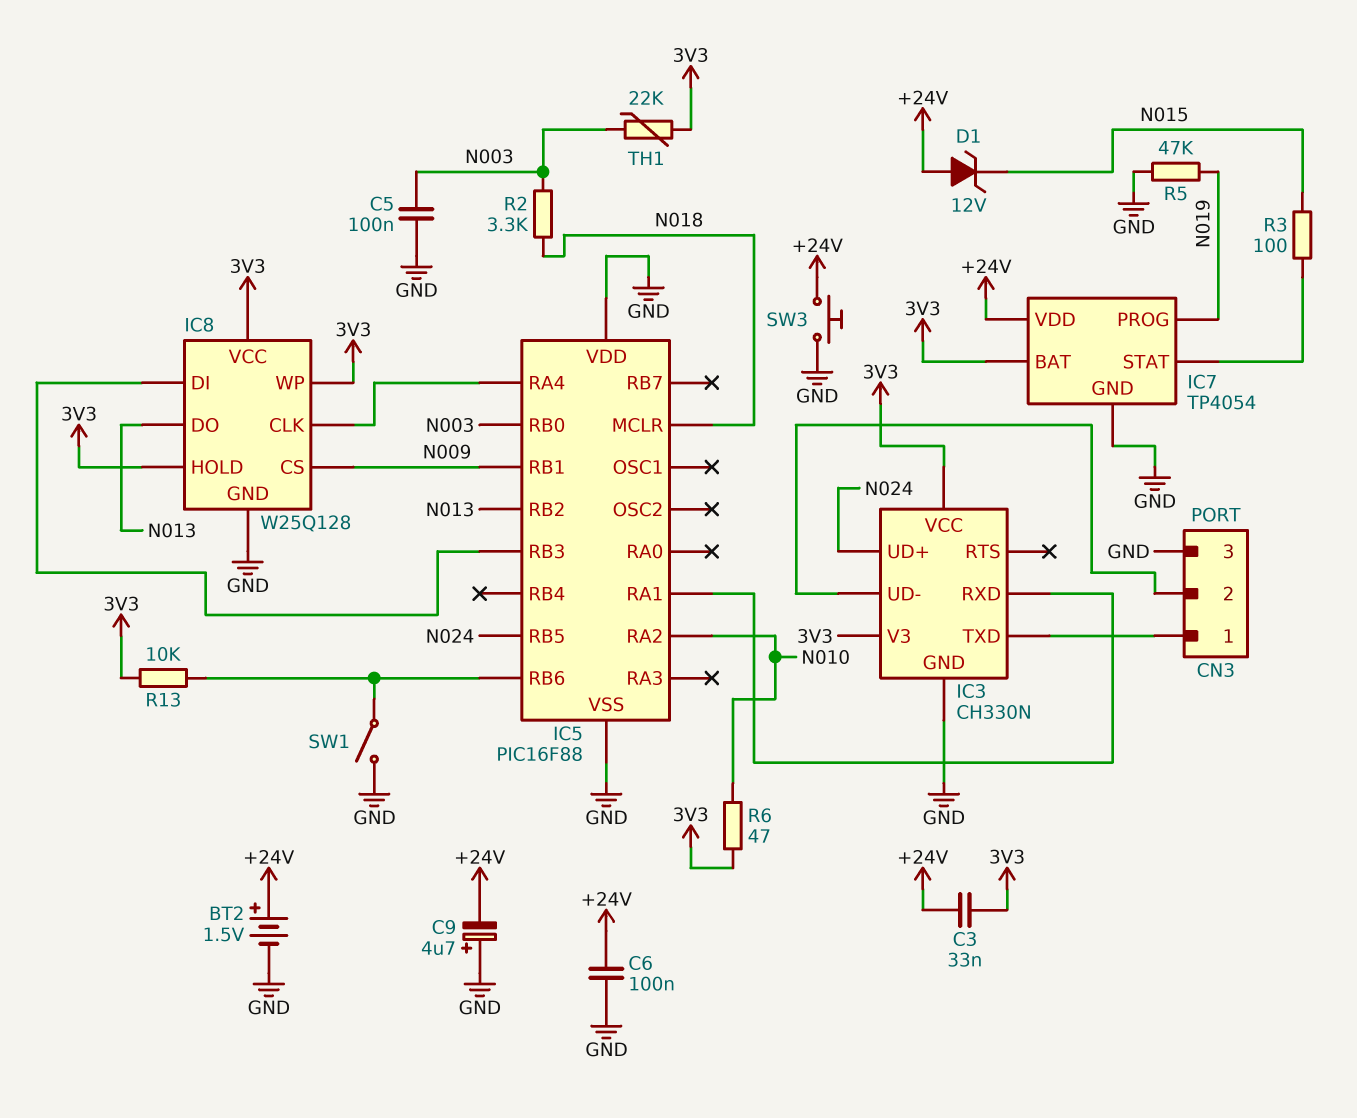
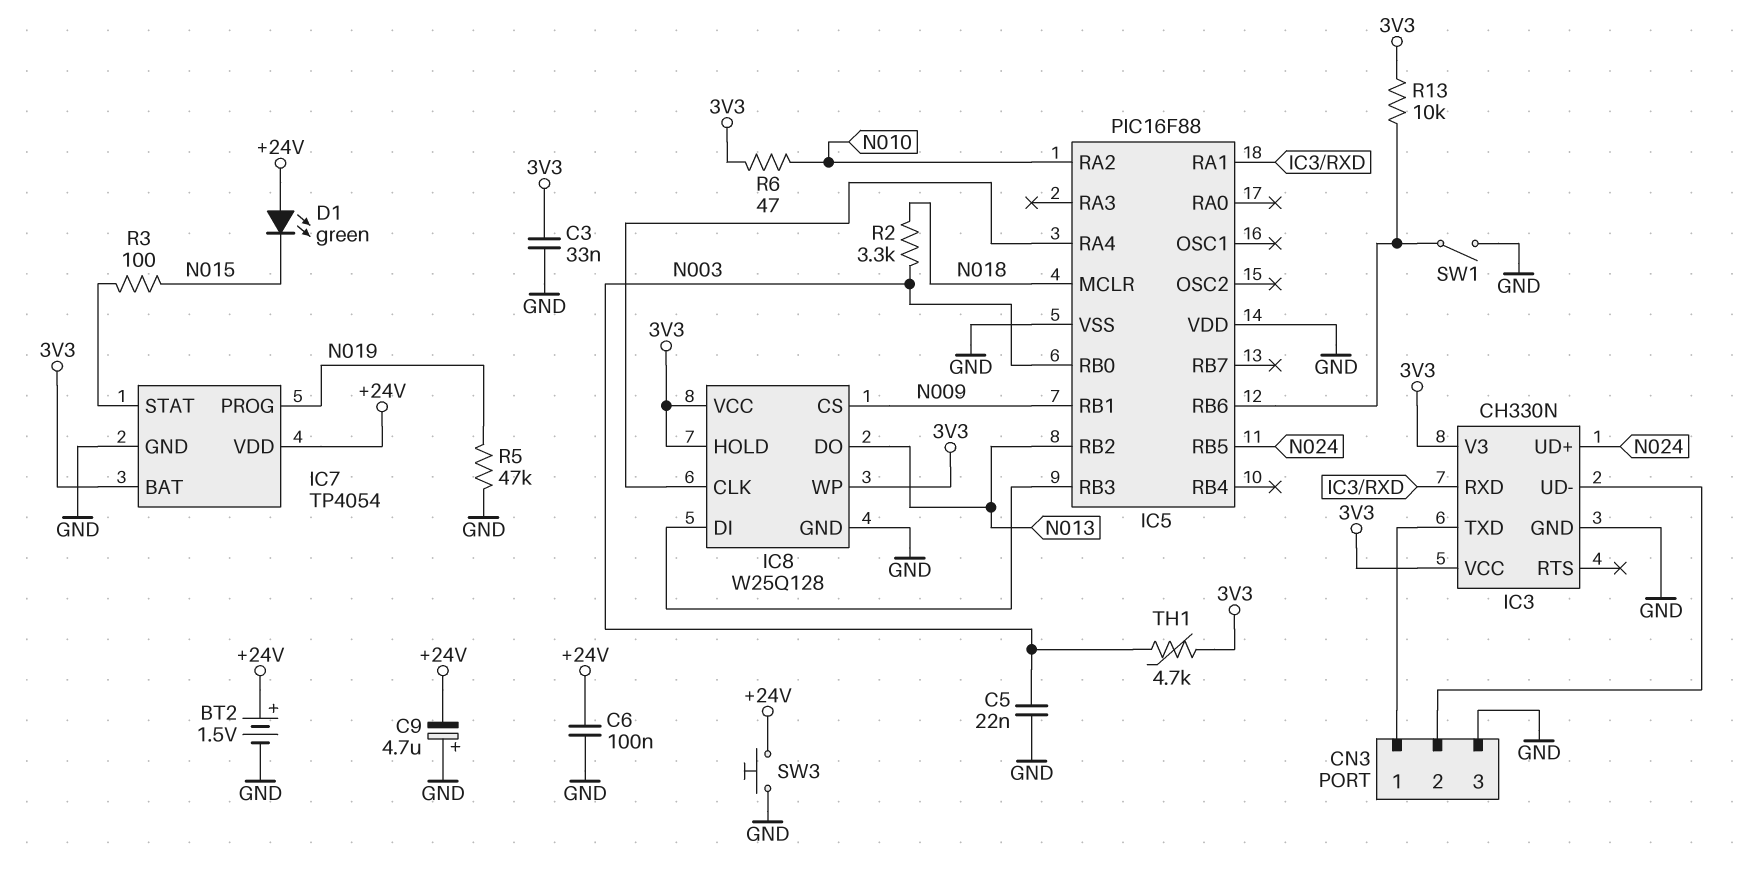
C3: 33nF (+24V, 3V3) -> 33nF (3V3, GND)
C5: 100nF (GND, N003) -> 22nF (GND, N003)
D1: zener 12V (A +24V, K N015) -> LED green (A +24V, K N015)
TH1: 22k (3V3, N003) -> 4.7k (3V3, N003)

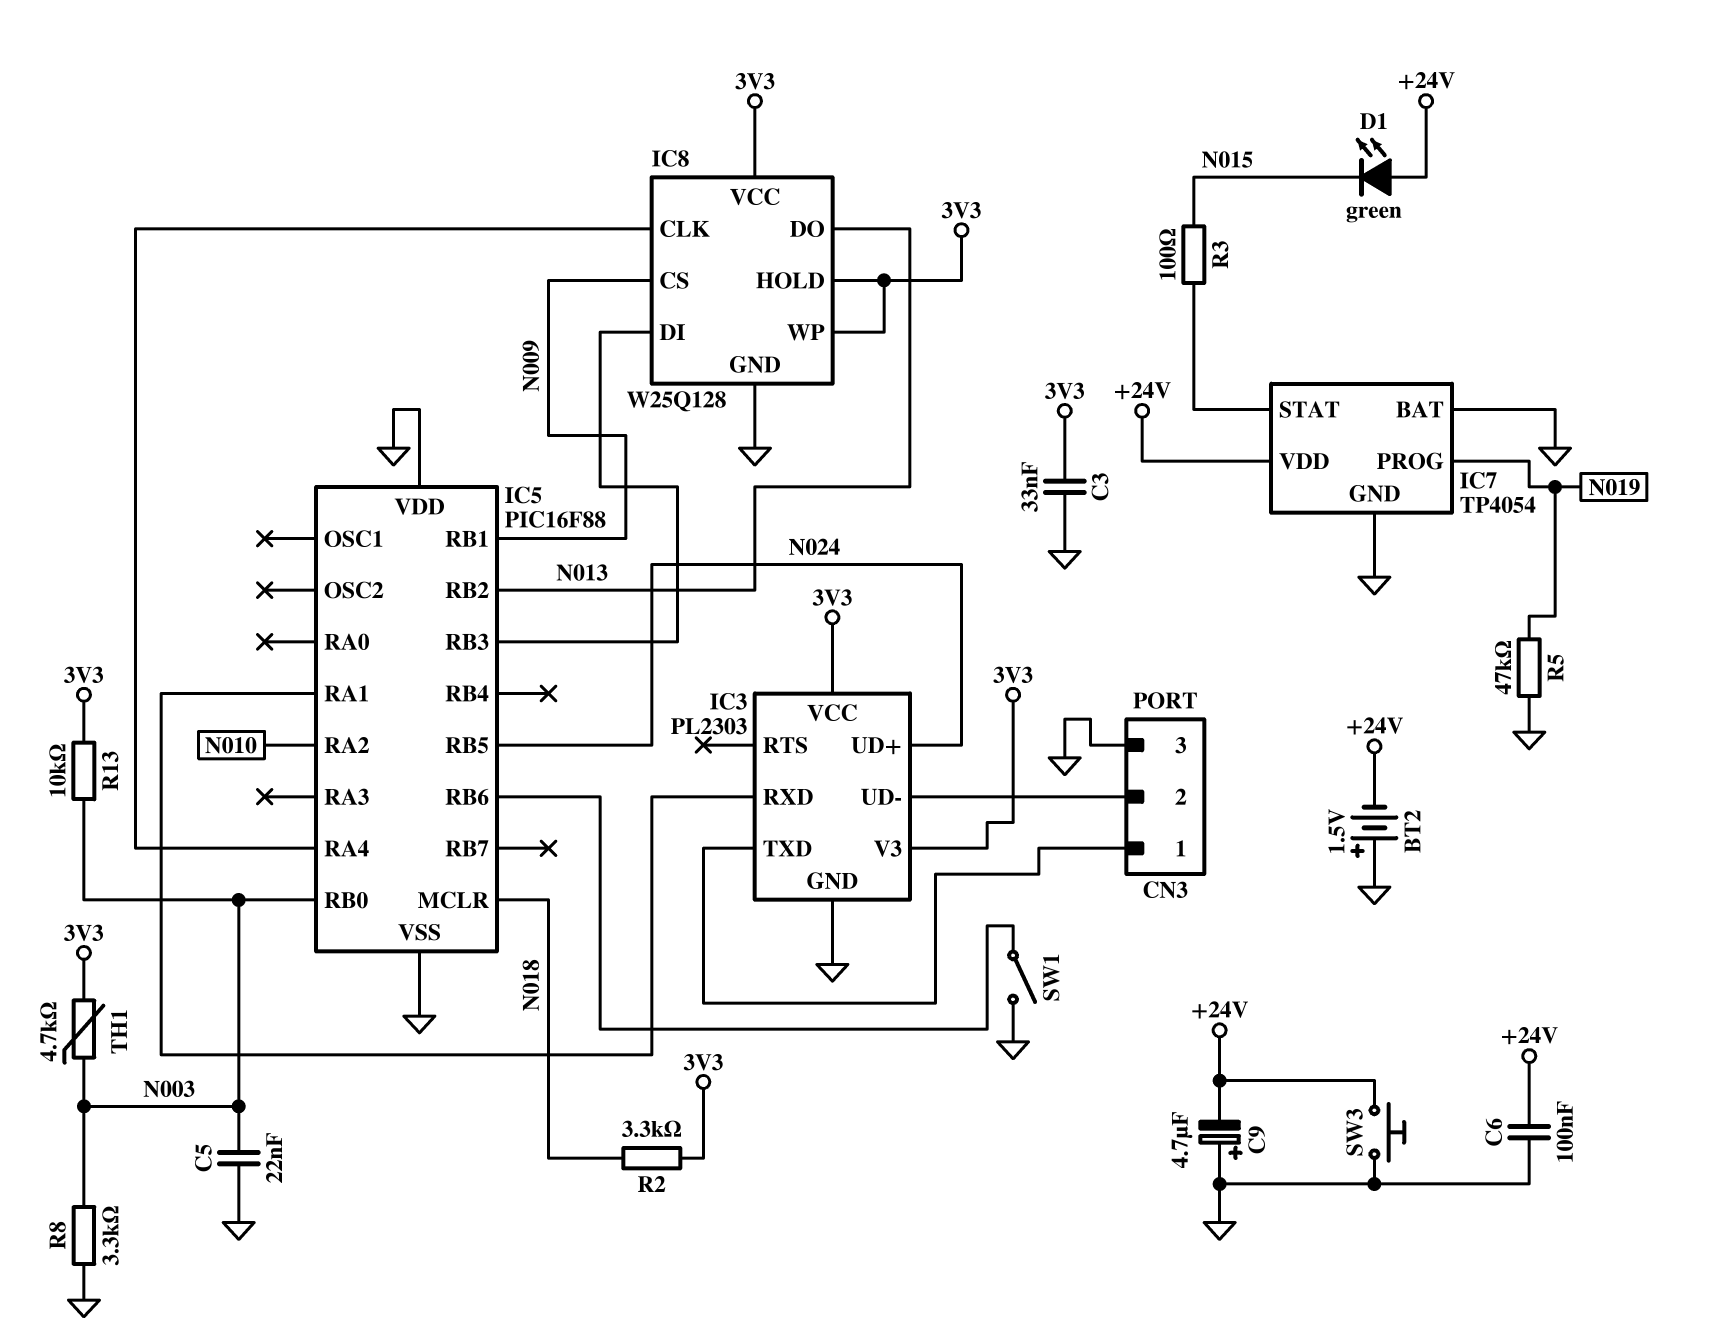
BT2: 1.5V (plus +24V, minus GND) -> 1.5V (plus GND, minus +24V)
IC3: CH330N -> PL2303
IC7 pin BAT: 3V3 -> GND
R2: 3.3k (N003, N018) -> 3.3k (3V3, N018)
R6: 47 (3V3, N010) -> none
R8: none -> 3.3k (GND, N003)
R13: 10k (3V3, IC5/RB6) -> 10k (3V3, N003)

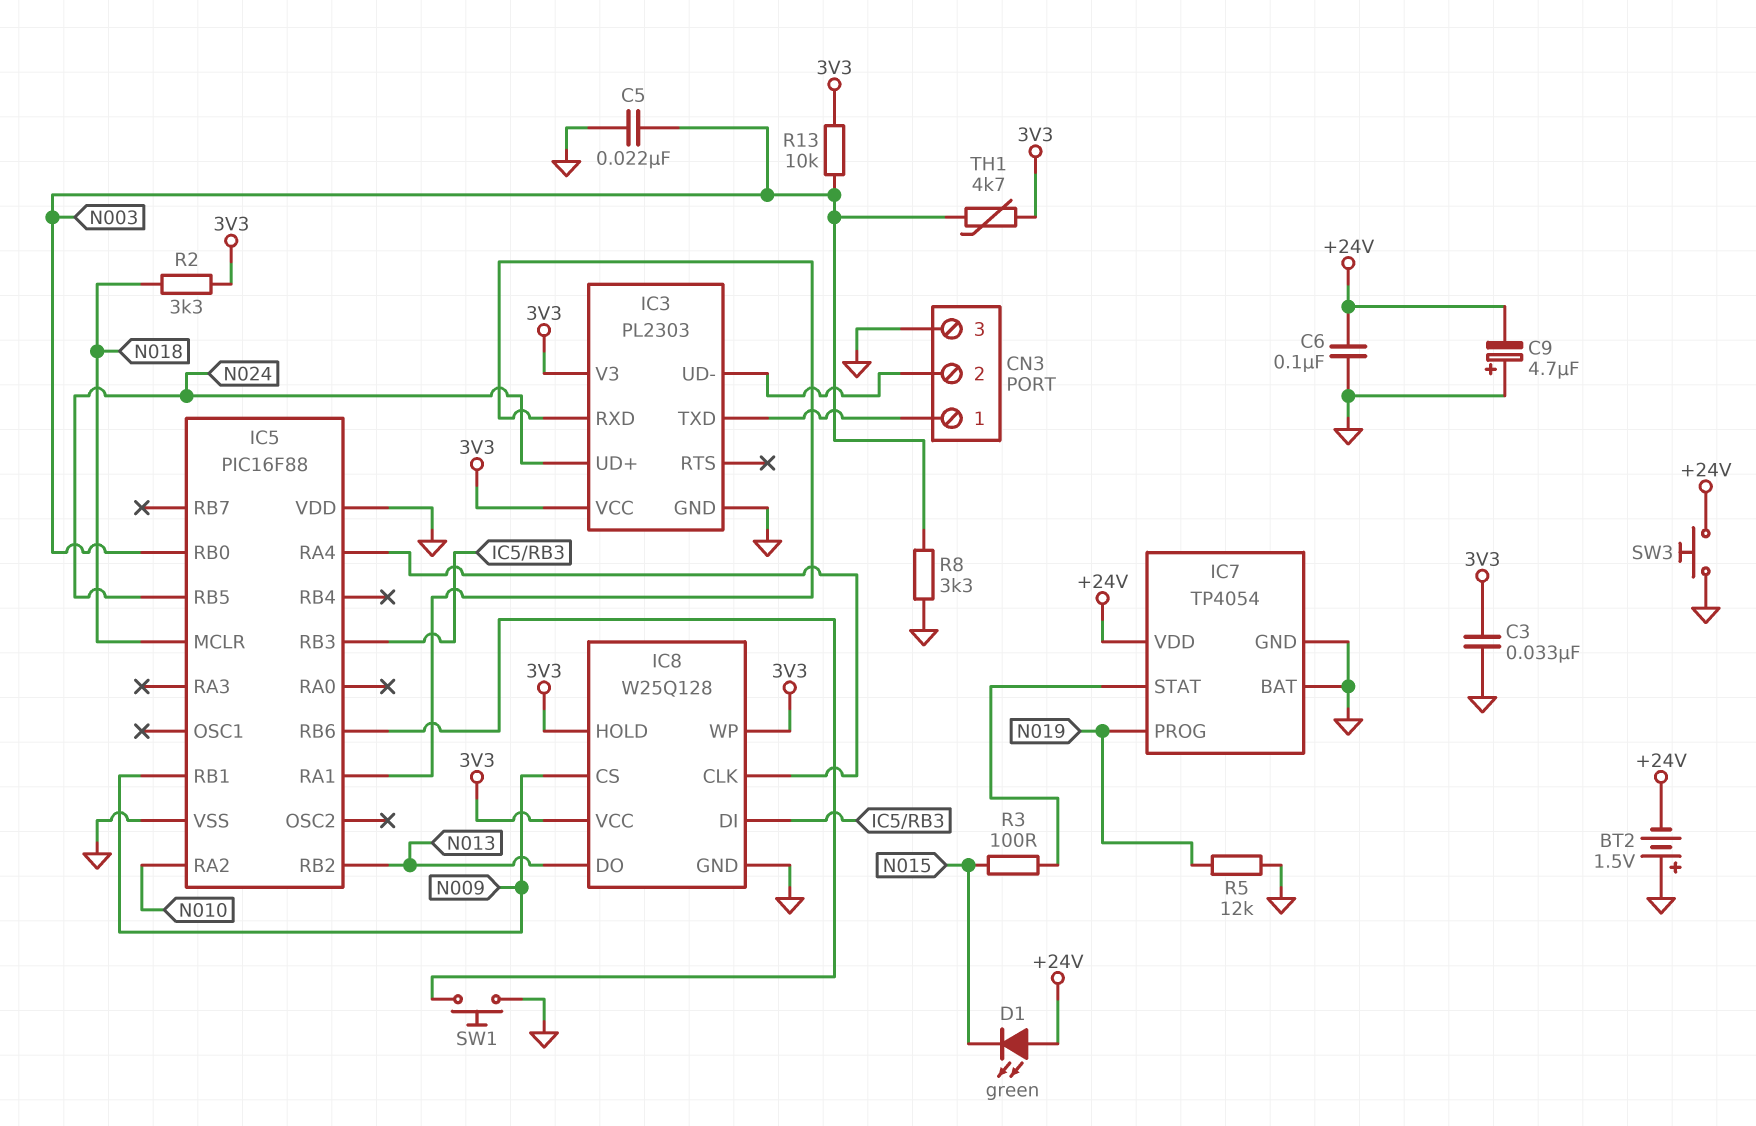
R5: 47k (GND, N019) -> 12k (GND, N019)
SW1: switch (GND, IC5/RB6) -> button (GND, IC5/RB6)

